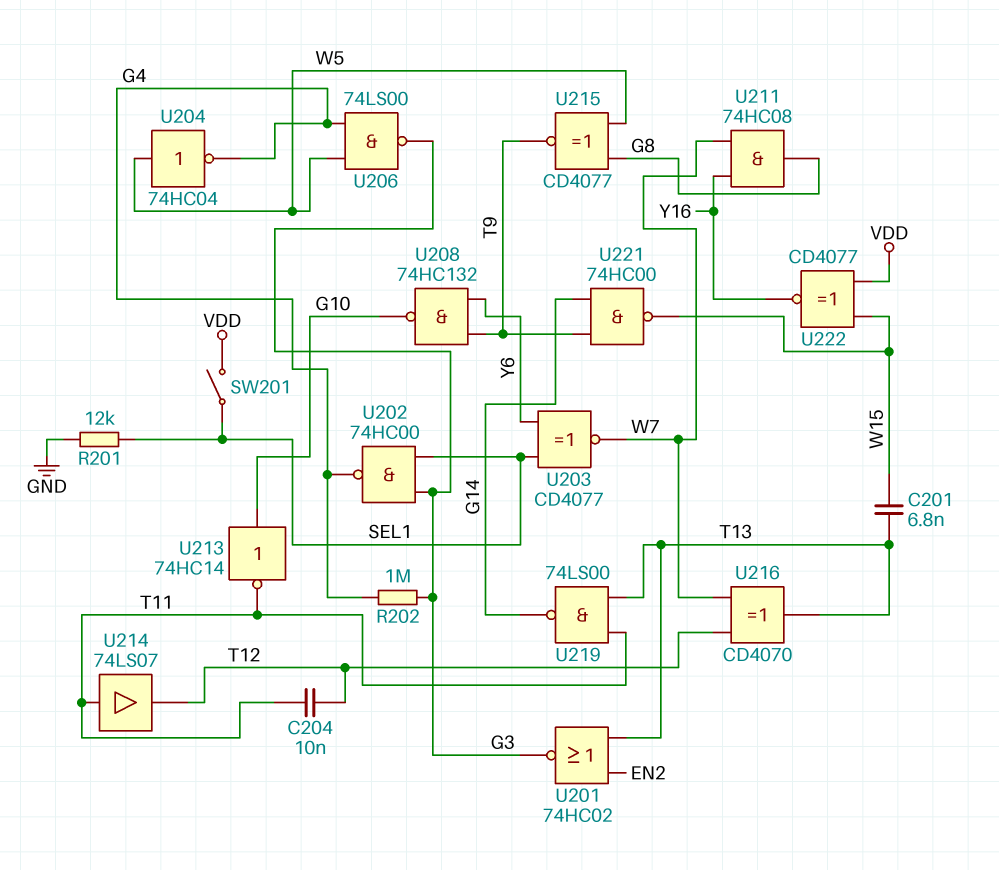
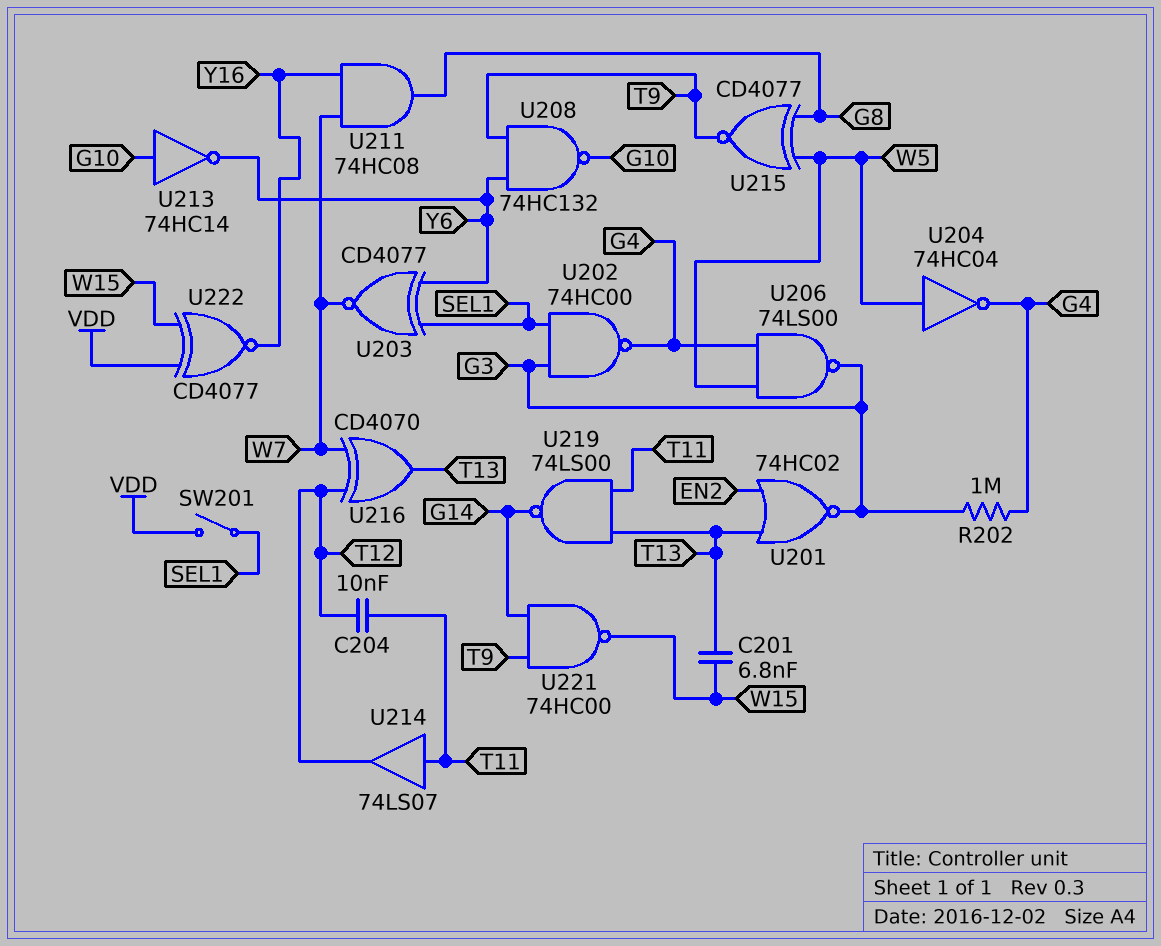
R201: 12k (GND, SEL1) -> none
U213: NOT 74HC14 (in G10, out T11) -> NOT 74HC14 (in G10, out Y6)

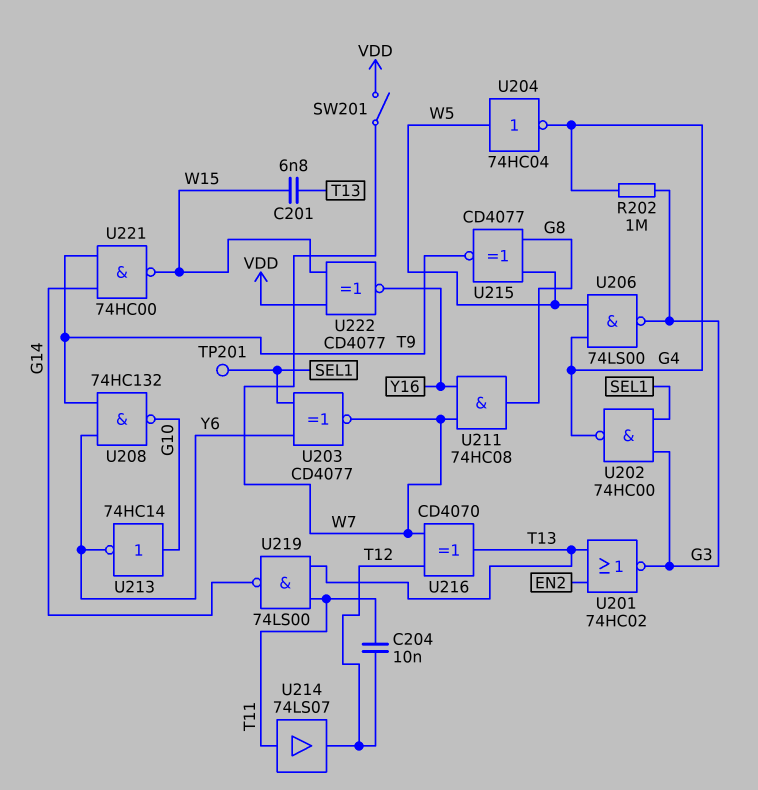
SW201: switch (SEL1, VDD) -> switch (VDD, W7)
TP201: none -> test point (SEL1)

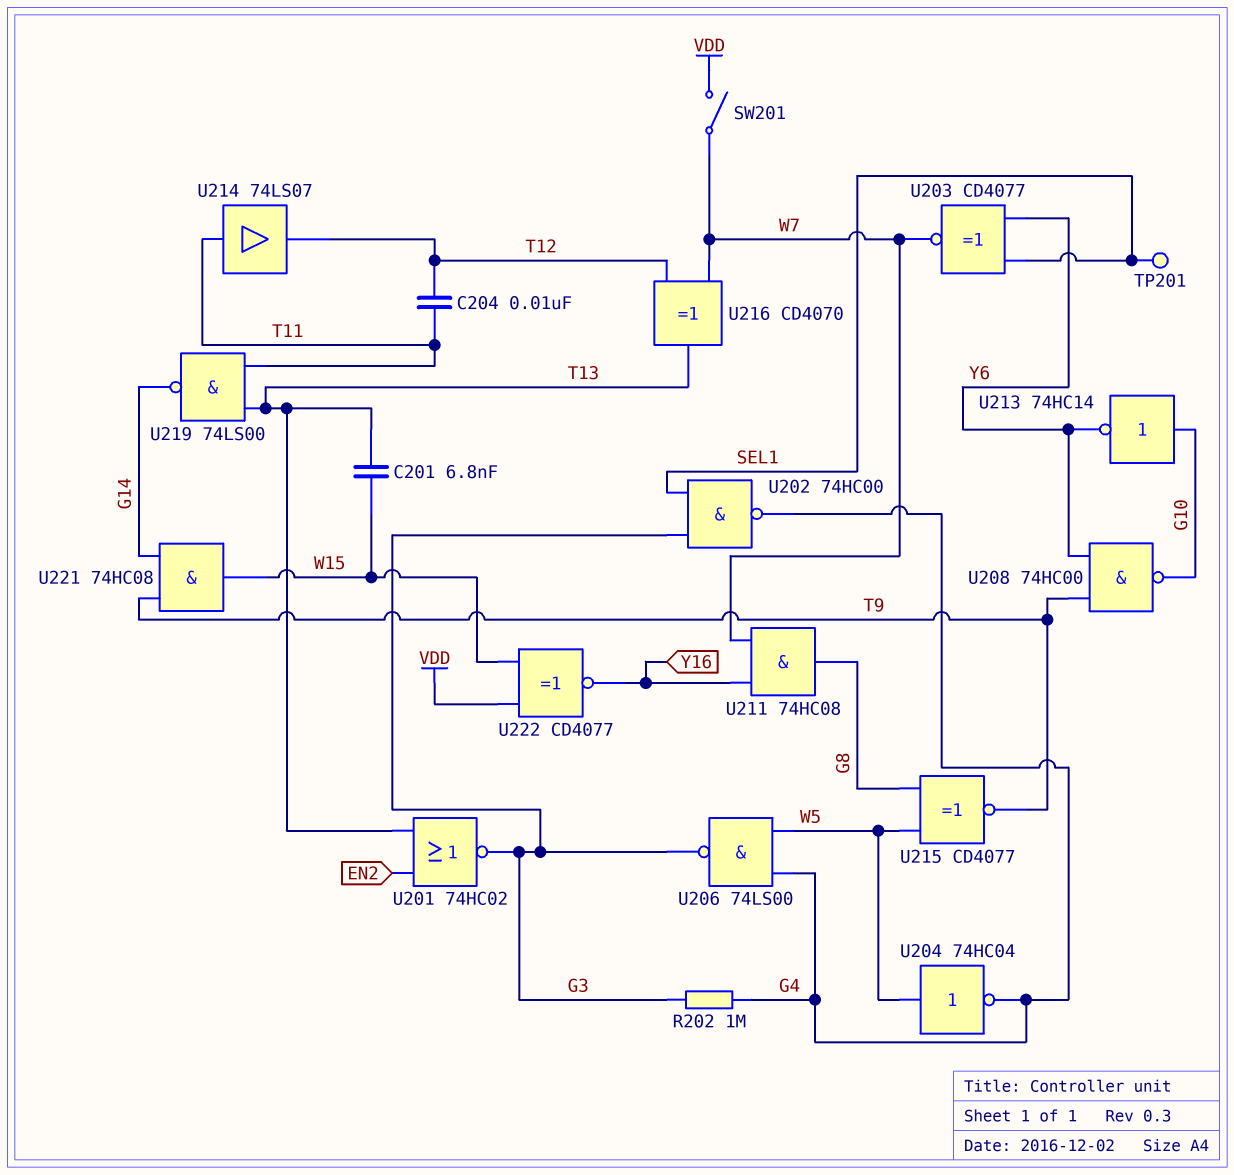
U208: NAND 74HC132 (in T9, in Y6, out G10) -> NAND 74HC00 (in T9, in Y6, out G10)
U221: NAND 74HC00 (in G14, in T9, out W15) -> AND 74HC08 (in G14, in T9, out W15)

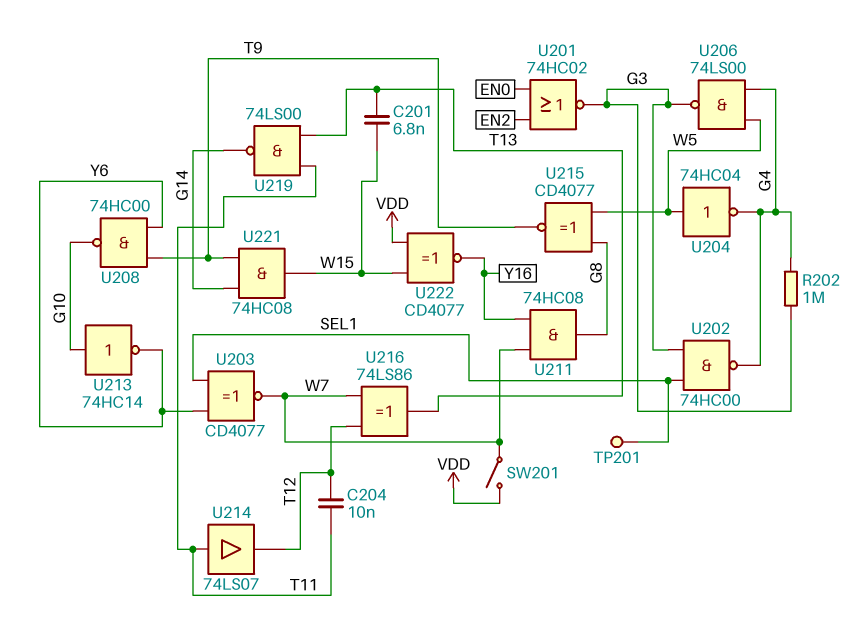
U201: NOR 74HC02 (in EN2, in T13, out G3) -> NOR 74HC02 (in EN0, in EN2, out G3)
U216: XOR CD4070 (in T12, in W7, out T13) -> XOR 74LS86 (in T12, in W7, out T13)

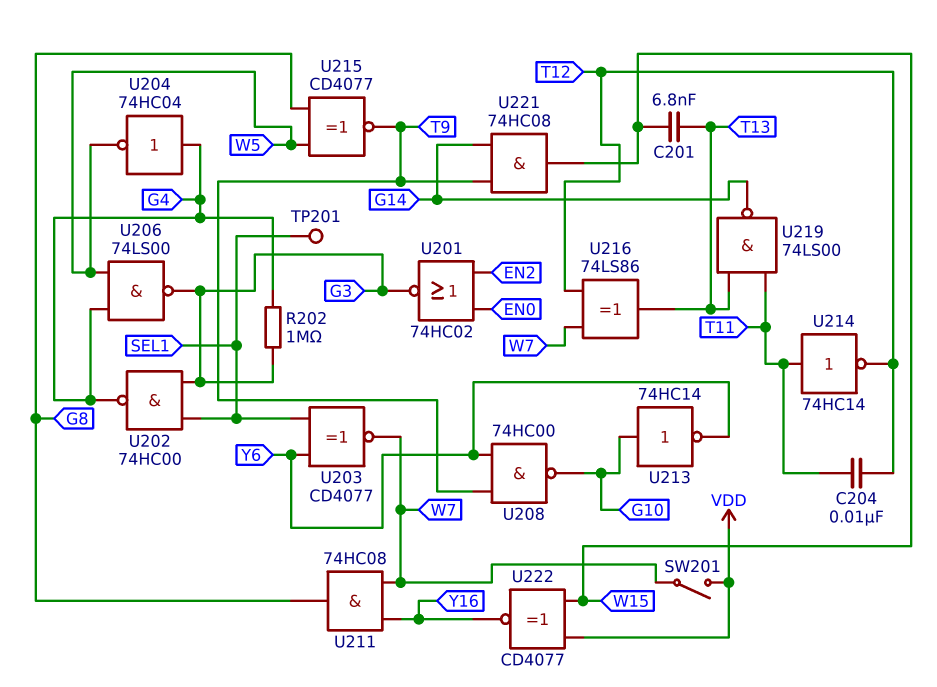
U204: NOT 74HC04 (in W5, out G4) -> NOT 74HC04 (in G4, out W5)
U214: buffer 74LS07 (in T11, out T12) -> NOT 74HC14 (in T11, out T12)

